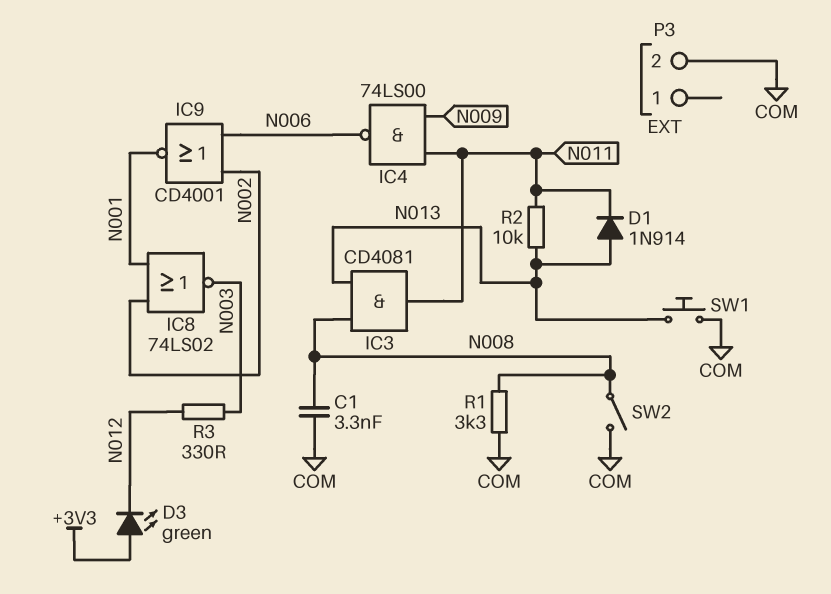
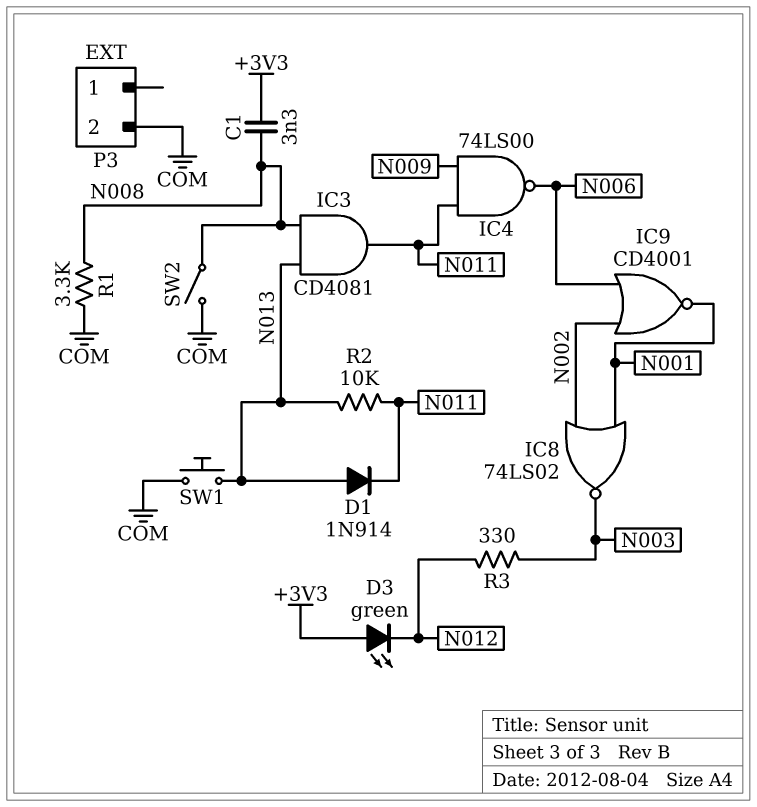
C1: 3.3nF (COM, N008) -> 3.3nF (+3V3, N008)

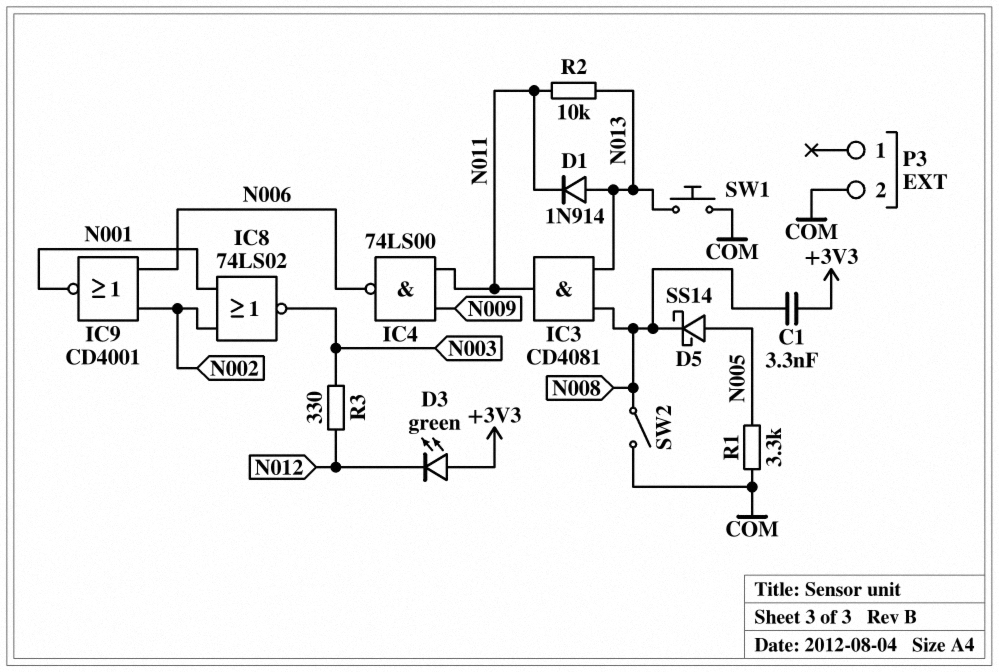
D5: none -> schottky SS14 (A N005, K N008)
R1: 3.3k (COM, N008) -> 3.3k (COM, N005)

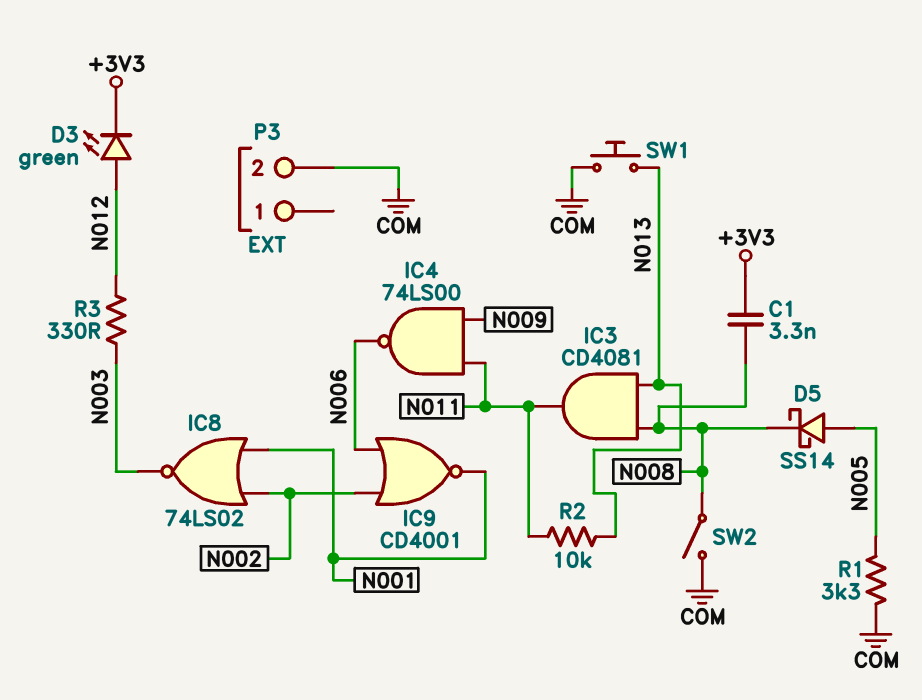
D1: diode 1N914 (A N013, K N011) -> none
D3: LED green (A +3V3, K N012) -> LED green (A N012, K +3V3)

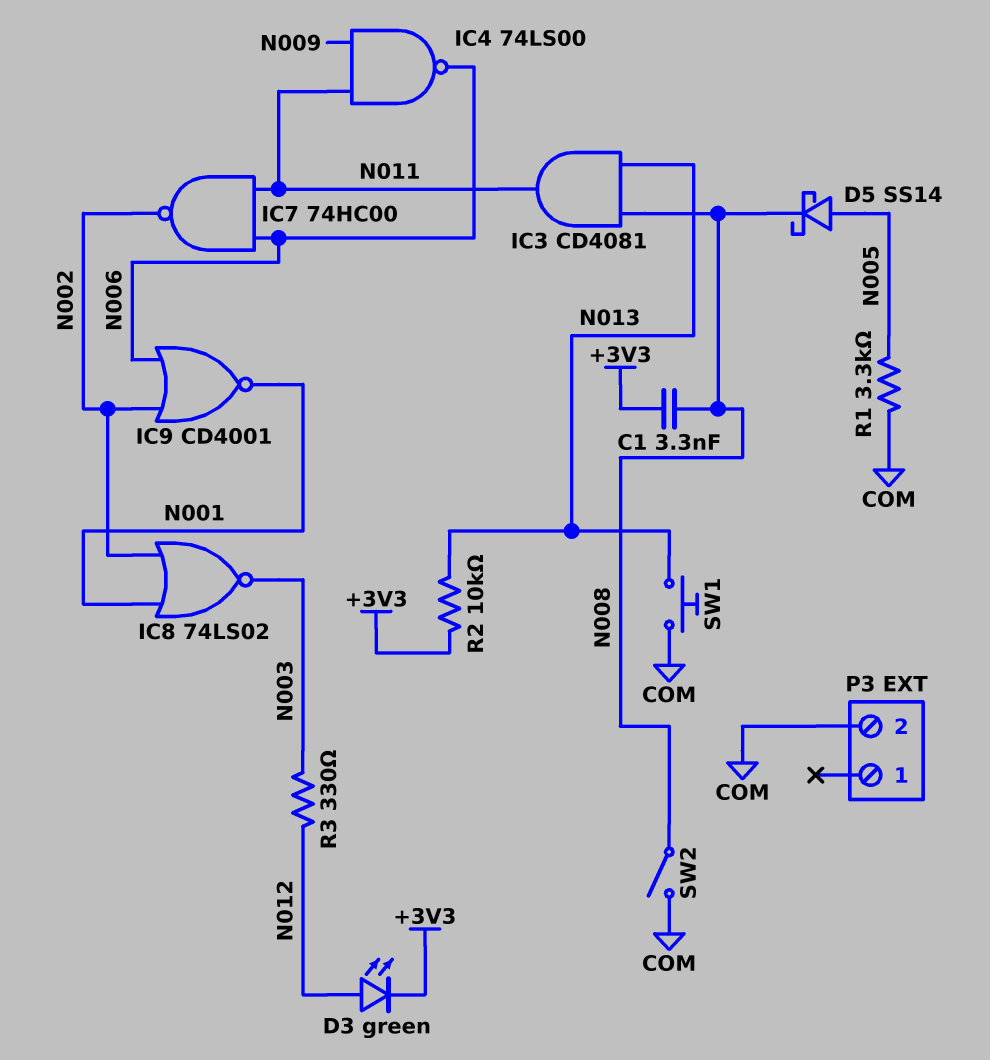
IC7: none -> NAND 74HC00 (in N006, in N011, out N002)
R2: 10k (N011, N013) -> 10k (+3V3, N013)

